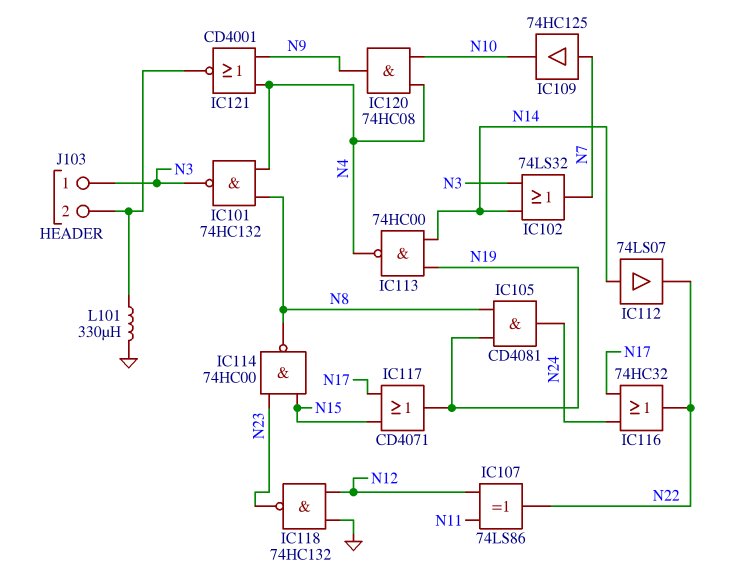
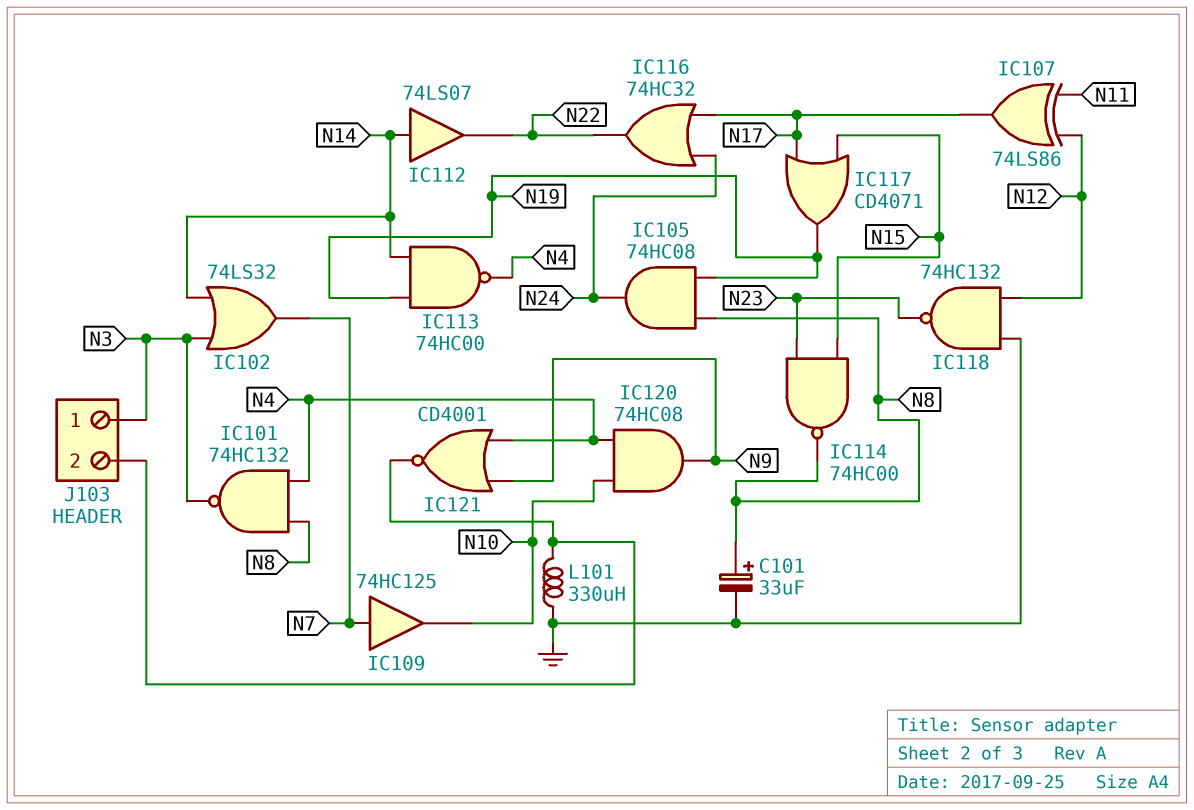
C101: none -> 33uF (plus N8, minus GND)
IC105: AND CD4081 (in N8, in N19, out N24) -> AND 74HC08 (in N8, in N19, out N24)
IC107: XOR 74LS86 (in N11, in N12, out N22) -> XOR 74LS86 (in N11, in N12, out N17)

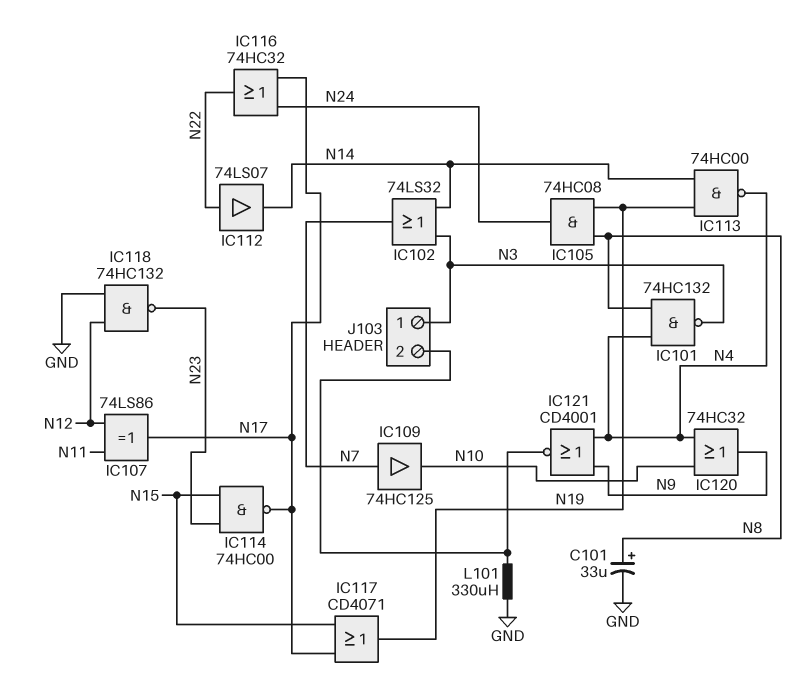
IC112: buffer 74LS07 (in N14, out N22) -> buffer 74LS07 (in N22, out N14)
IC114: NAND 74HC00 (in N15, in N23, out N8) -> NAND 74HC00 (in N15, in N23, out N17)
IC120: AND 74HC08 (in N4, in N10, out N9) -> OR 74HC32 (in N4, in N10, out N9)

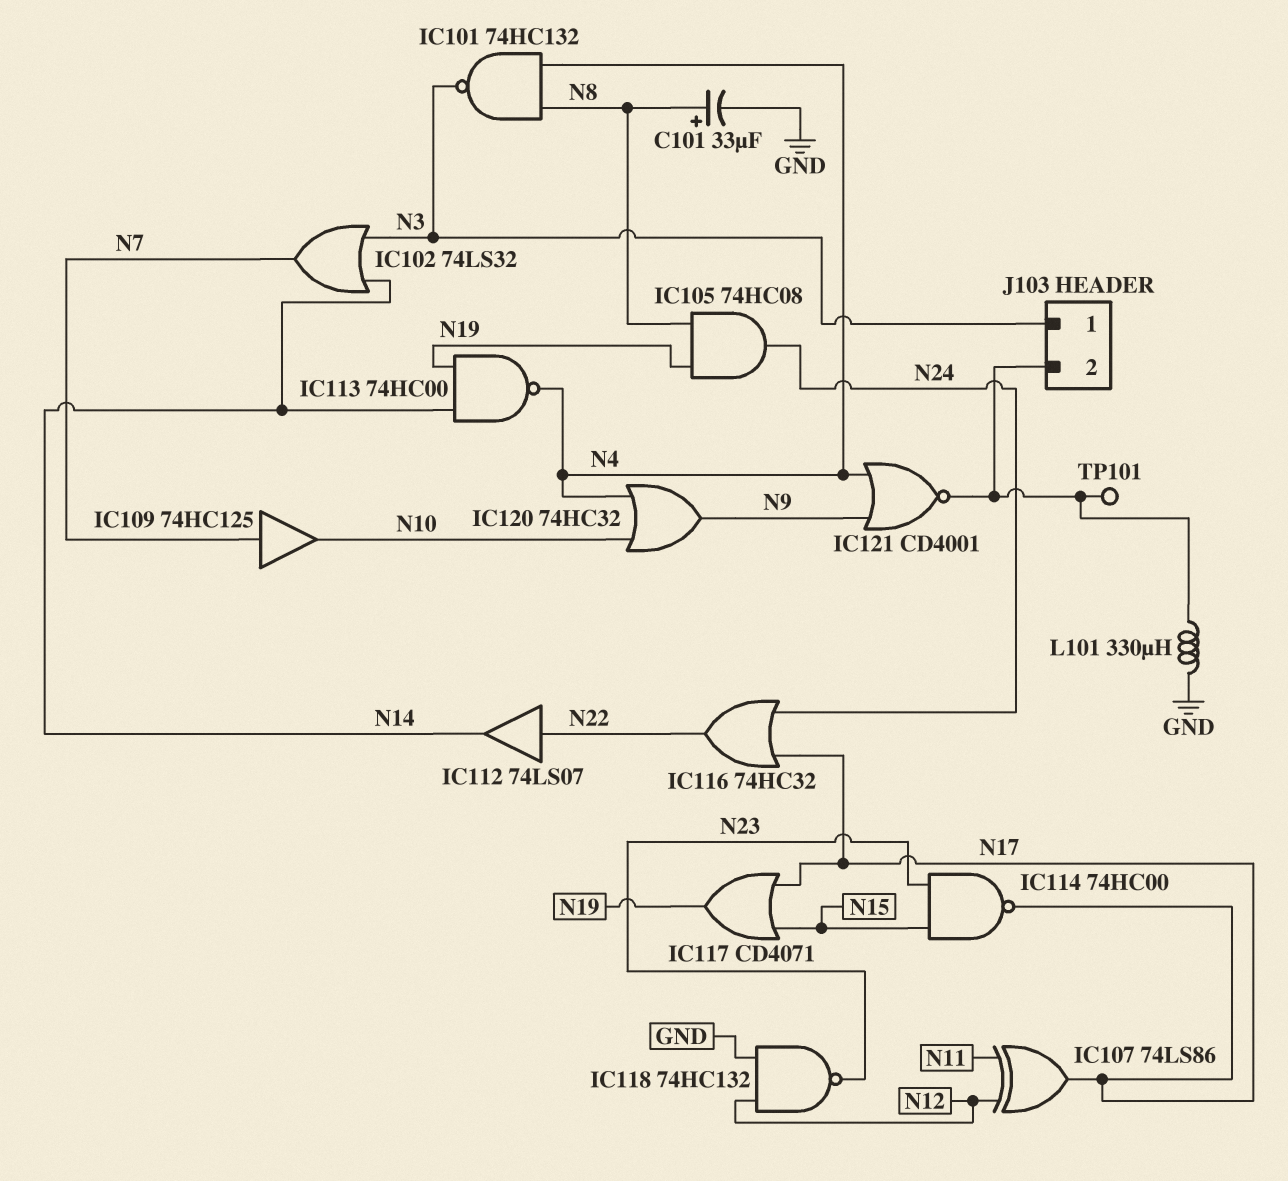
TP101: none -> test point (J103/2)

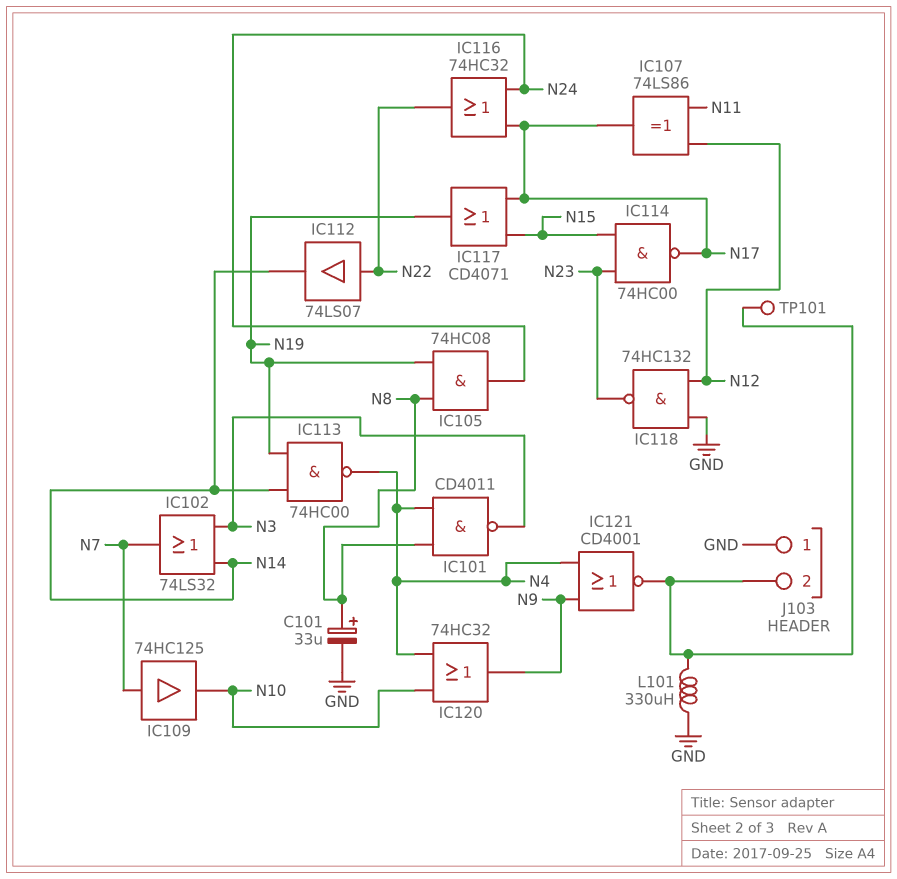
IC101: NAND 74HC132 (in N4, in N8, out N3) -> NAND CD4011 (in N4, in N8, out N3)
J103 pin 1: N3 -> GND

